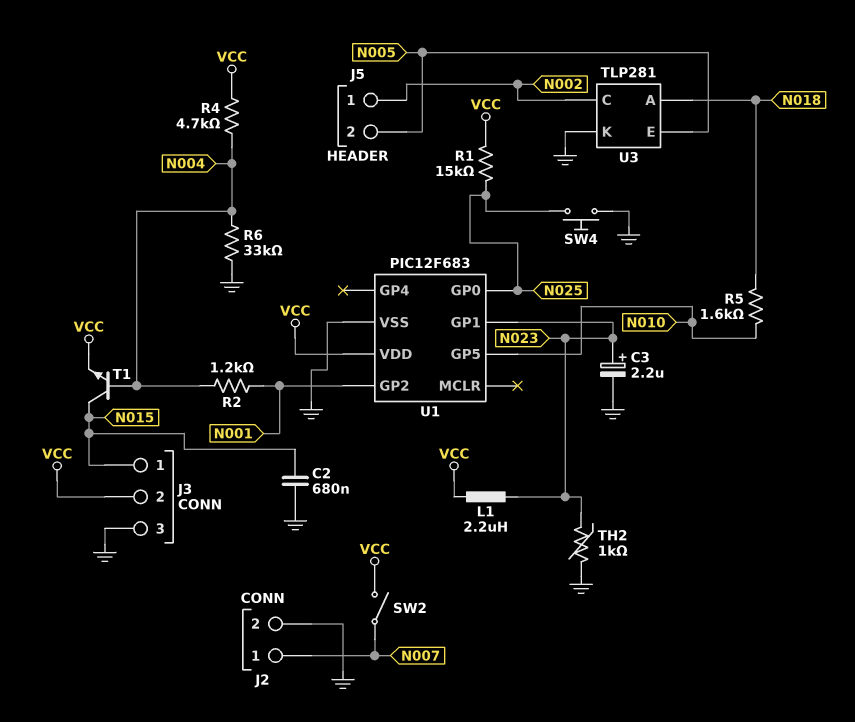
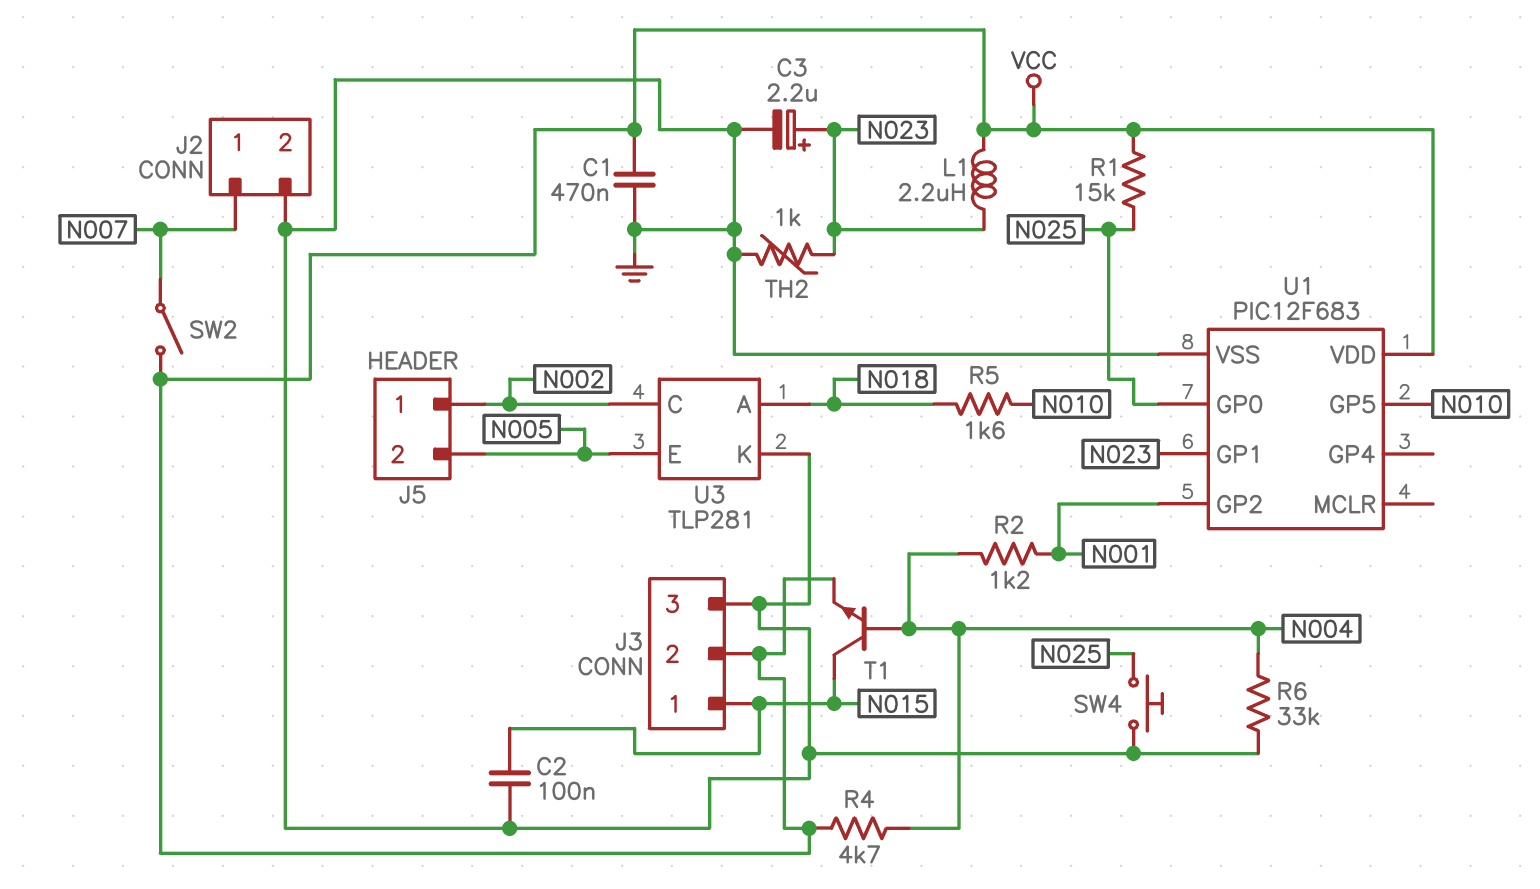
C1: none -> 470nF (GND, VCC)
C2: 680nF (GND, N015) -> 100nF (GND, N015)

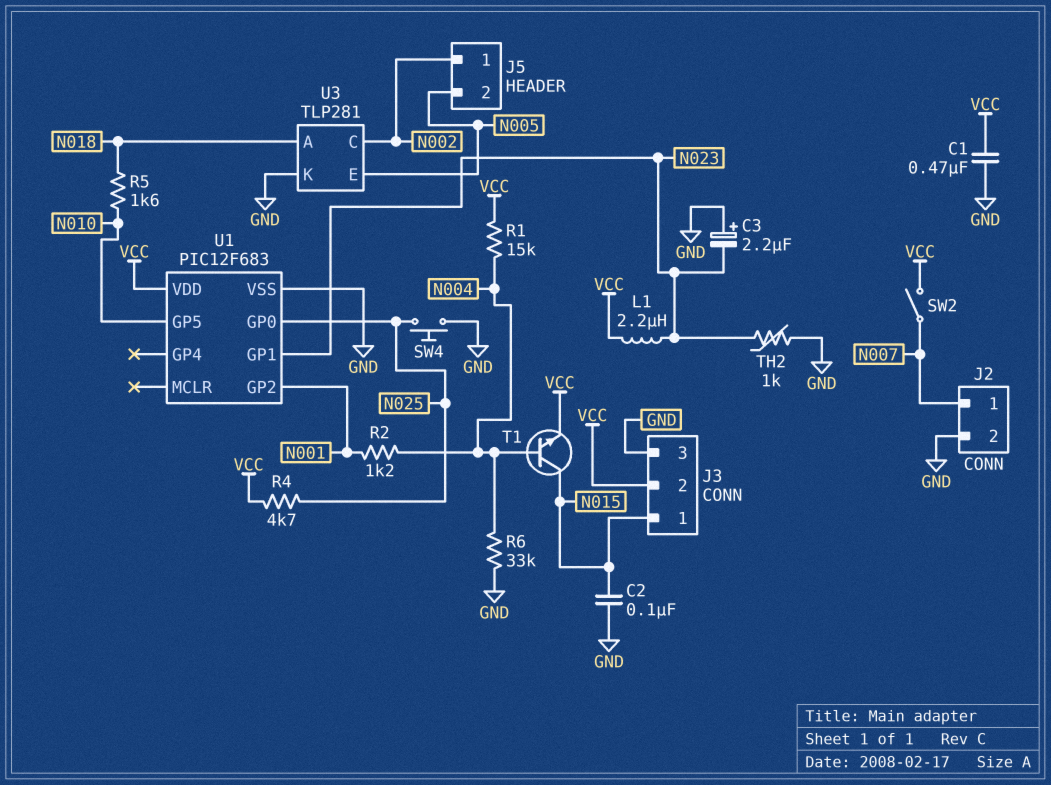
C3: 2.2uF (plus N023, minus GND) -> 2.2uF (plus GND, minus N023)
R1: 15k (N025, VCC) -> 15k (N004, VCC)
R4: 4.7k (N004, VCC) -> 4.7k (N025, VCC)

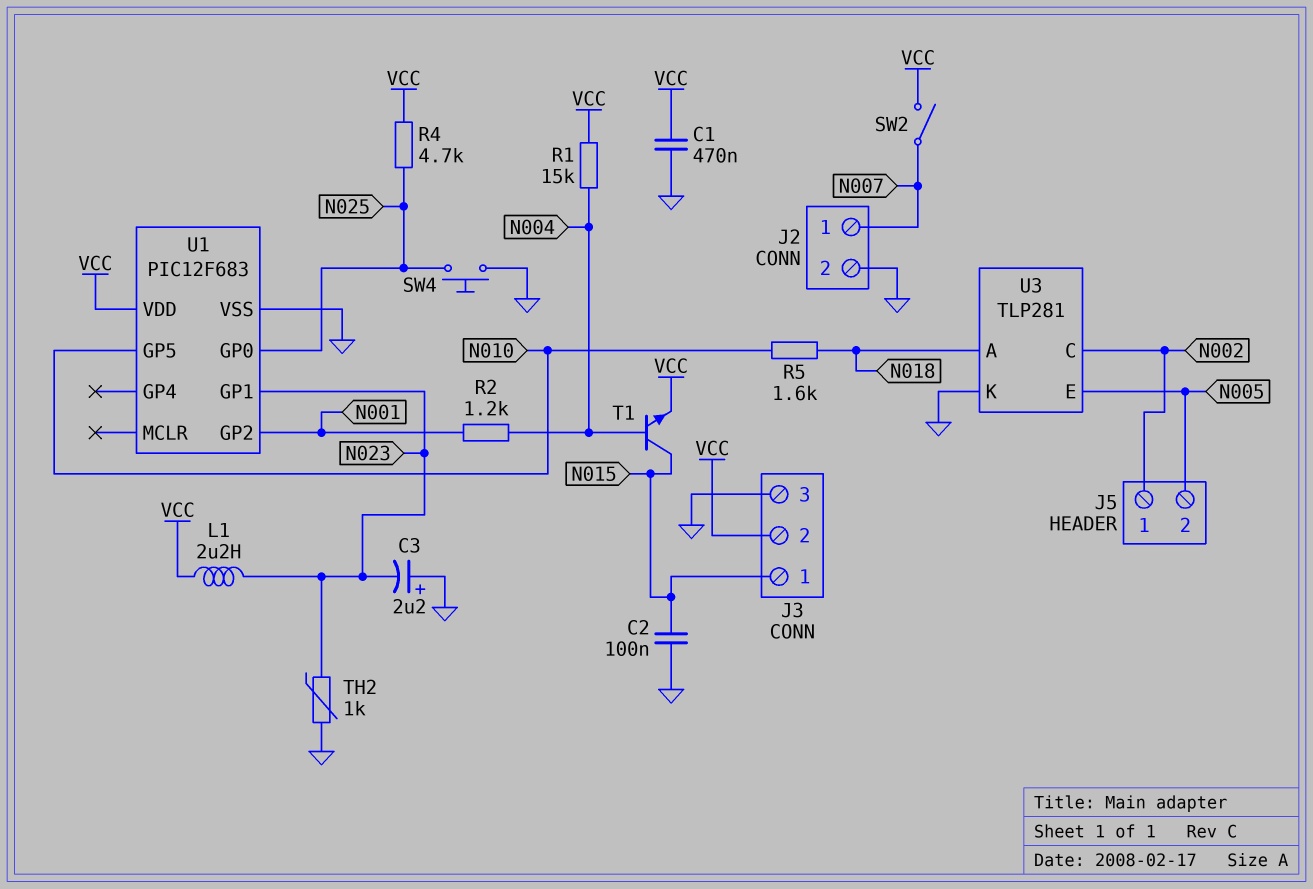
R6: 33k (GND, N004) -> none

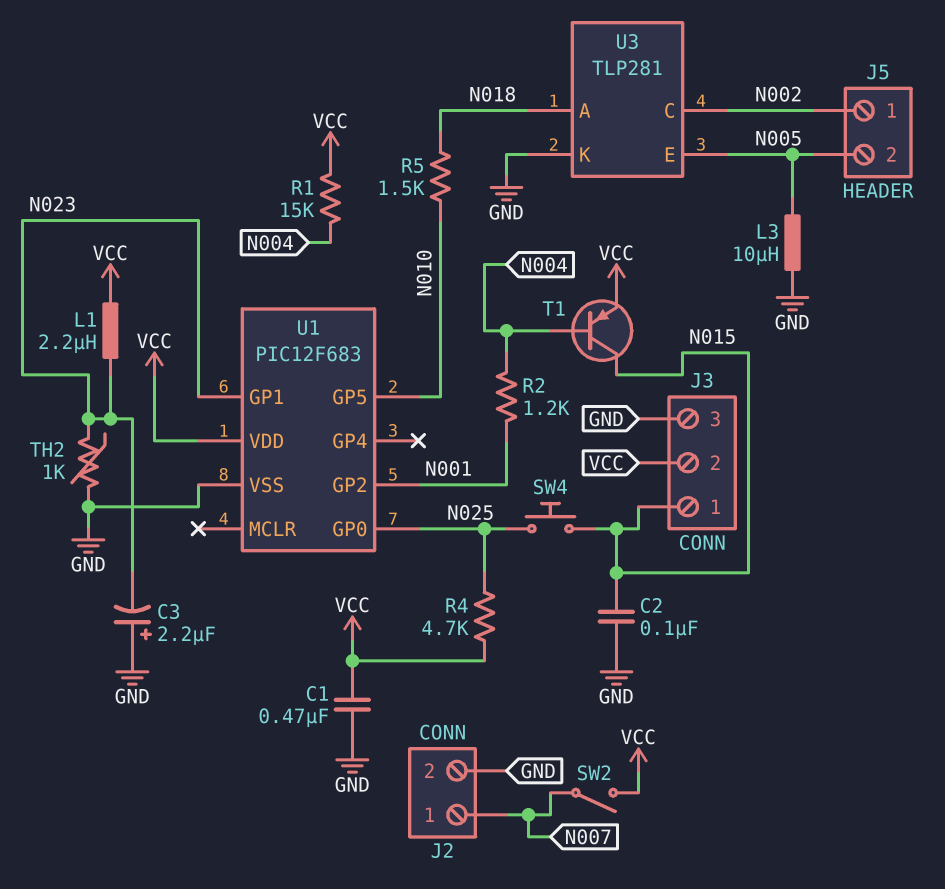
L3: none -> 10uH (GND, N005)
R5: 1.6k (N010, N018) -> 1.5k (N010, N018)
SW4: button (GND, N025) -> button (N015, N025)
T1: NPN (B N004, C N015, E VCC) -> PNP (B N004, C N015, E VCC)

